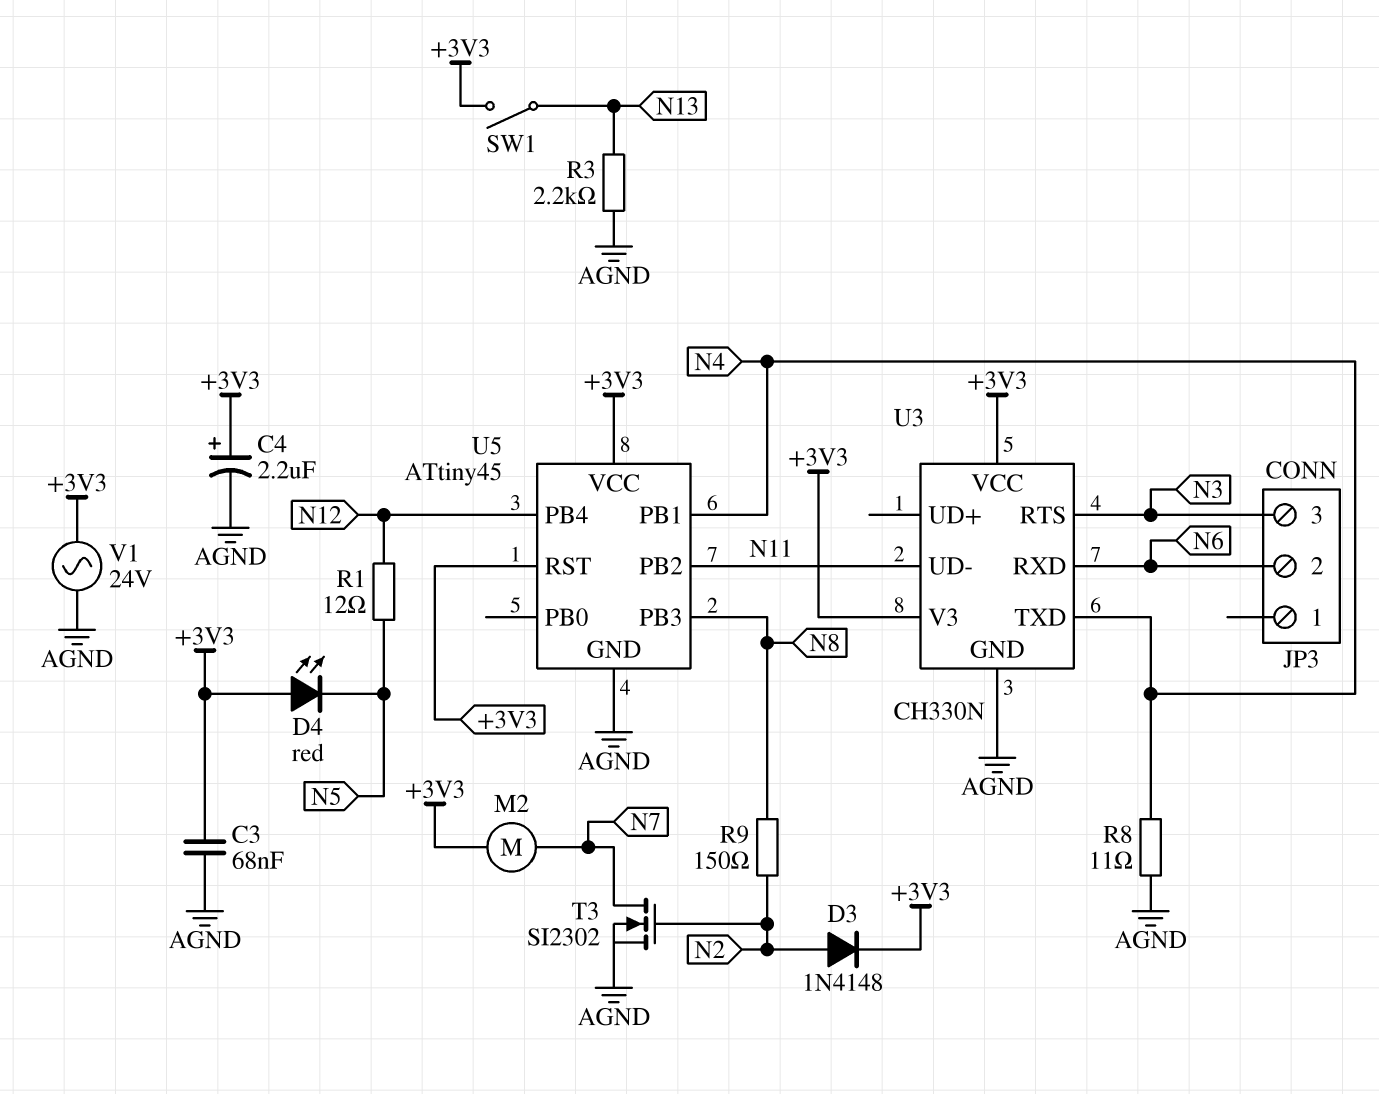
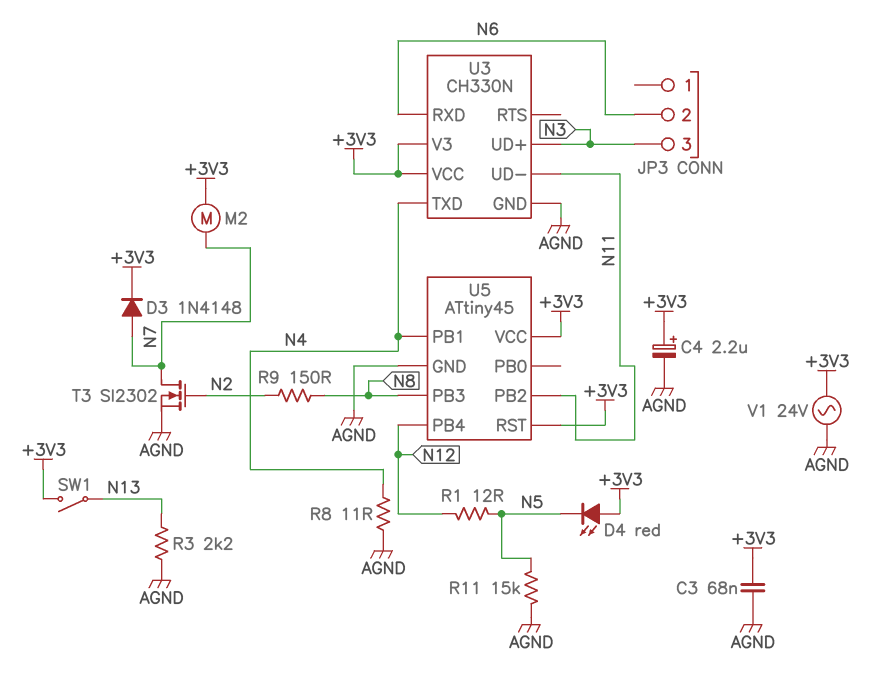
D3: diode 1N4148 (A N2, K +3V3) -> diode 1N4148 (A N7, K +3V3)
R11: none -> 15k (AGND, N5)
U3 pin RTS: N3 -> none
U3 pin UD+: none -> N3

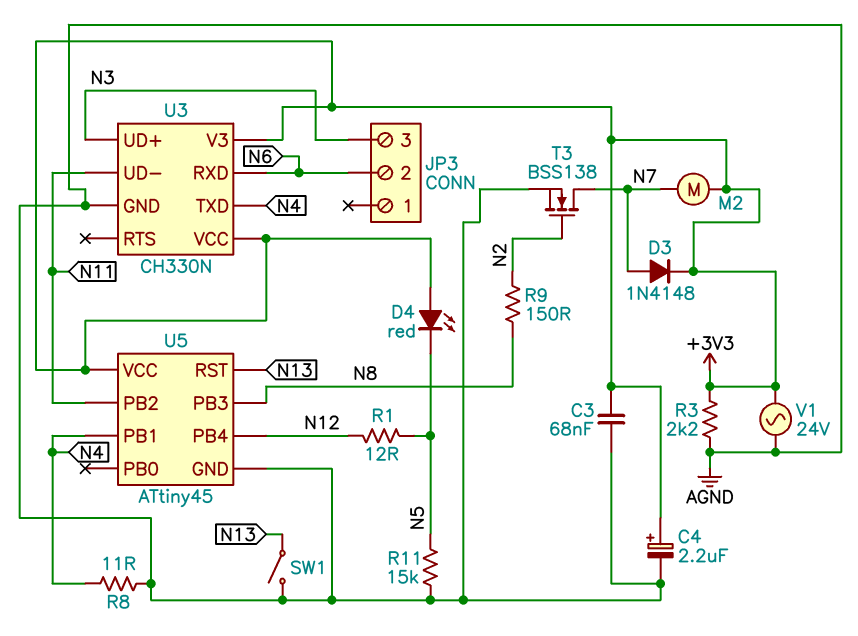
R3: 2.2k (AGND, N13) -> 2.2k (+3V3, AGND)
SW1: switch (+3V3, N13) -> switch (AGND, N13)
T3: NMOS SI2302 (G N2, D N7, S AGND) -> NMOS BSS138 (G N2, D N7, S AGND)
U5 pin RST: +3V3 -> N13

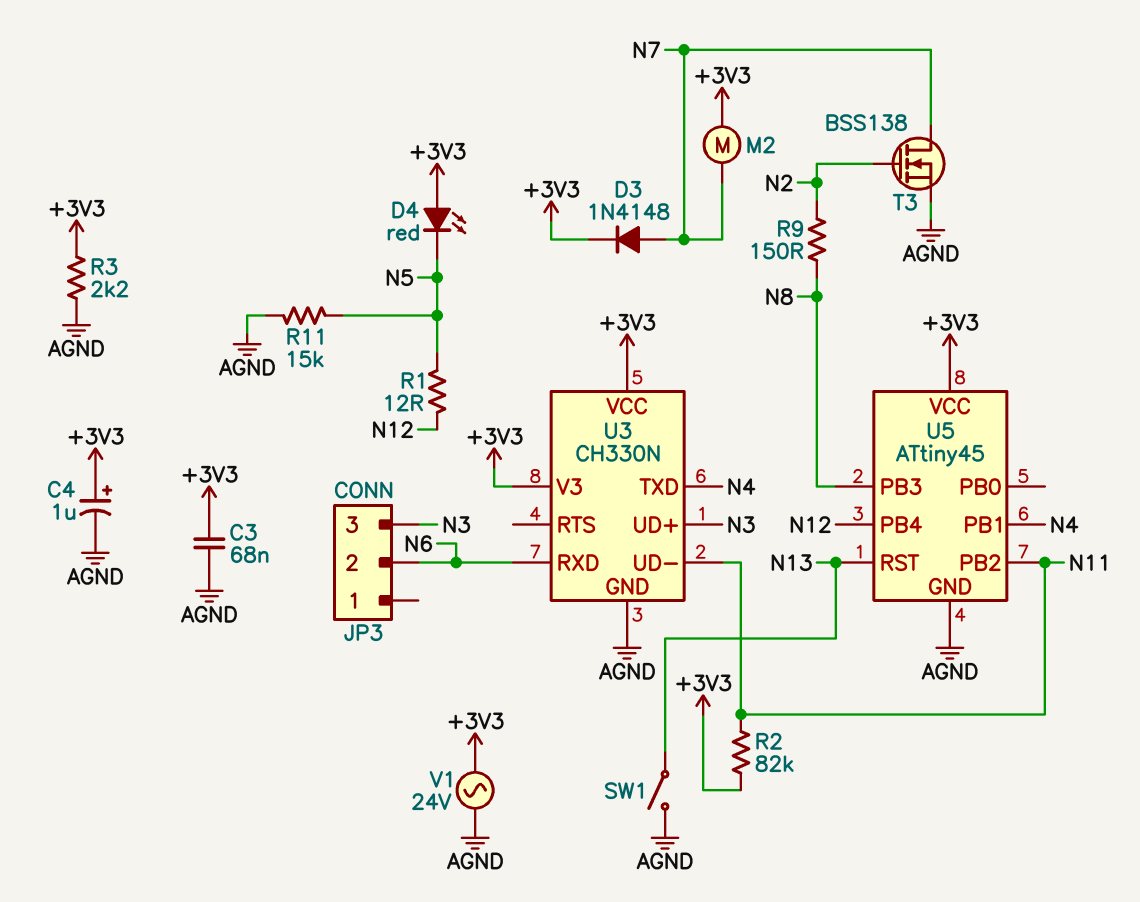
C4: 2.2uF (plus +3V3, minus AGND) -> 1uF (plus +3V3, minus AGND)
R2: none -> 82k (+3V3, N11)
R8: 11 (AGND, N4) -> none

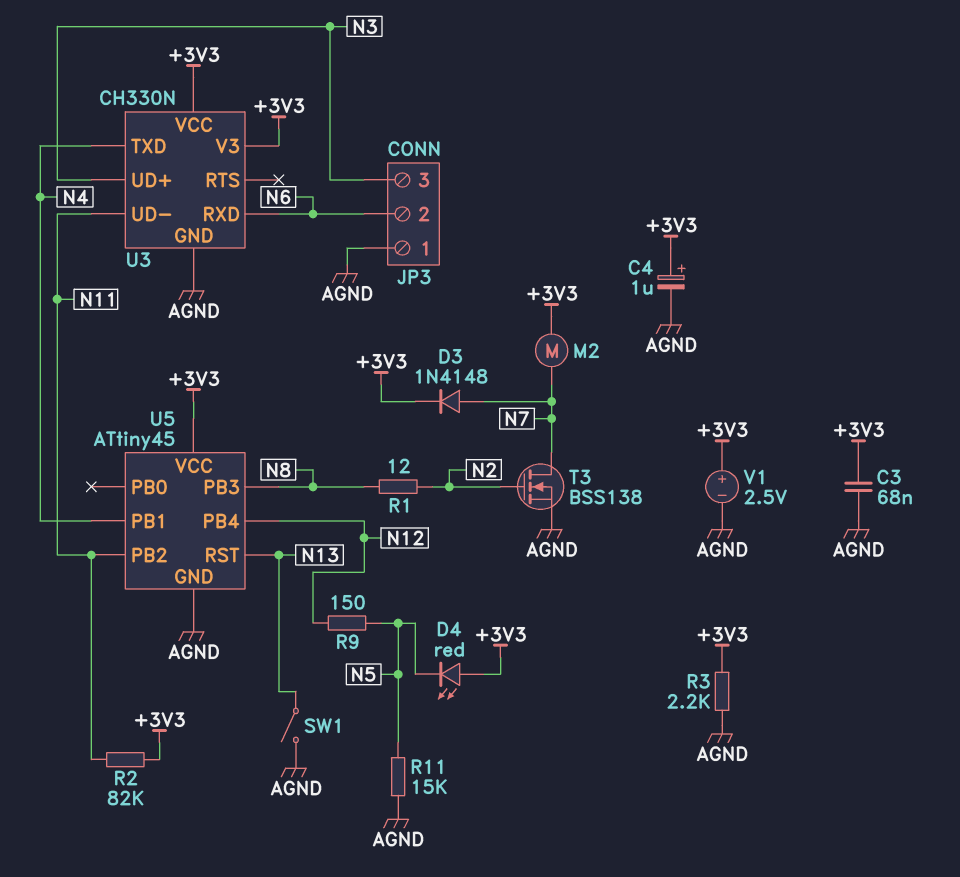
JP3 pin 1: none -> AGND
R1: 12 (N5, N12) -> 12 (N2, N8)
R9: 150 (N2, N8) -> 150 (N5, N12)
V1: AC 24V (+3V3, AGND) -> 2.5V (plus +3V3, minus AGND)

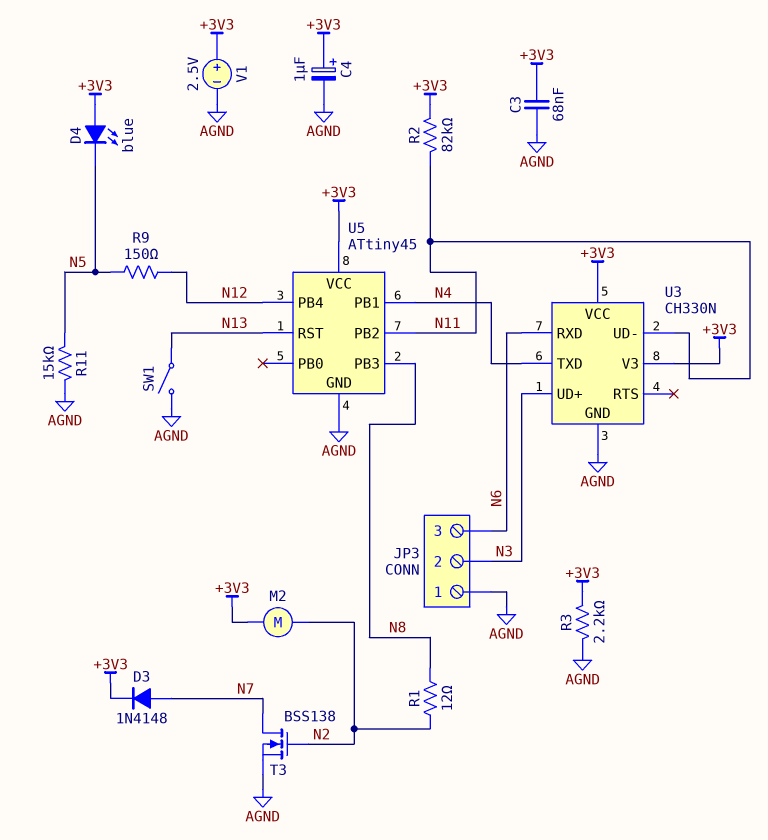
D4: LED red (A +3V3, K N5) -> LED blue (A +3V3, K N5)
JP3 pin 2: N6 -> N3
JP3 pin 3: N3 -> N6
M2: motor (+3V3, N7) -> motor (+3V3, N2)

